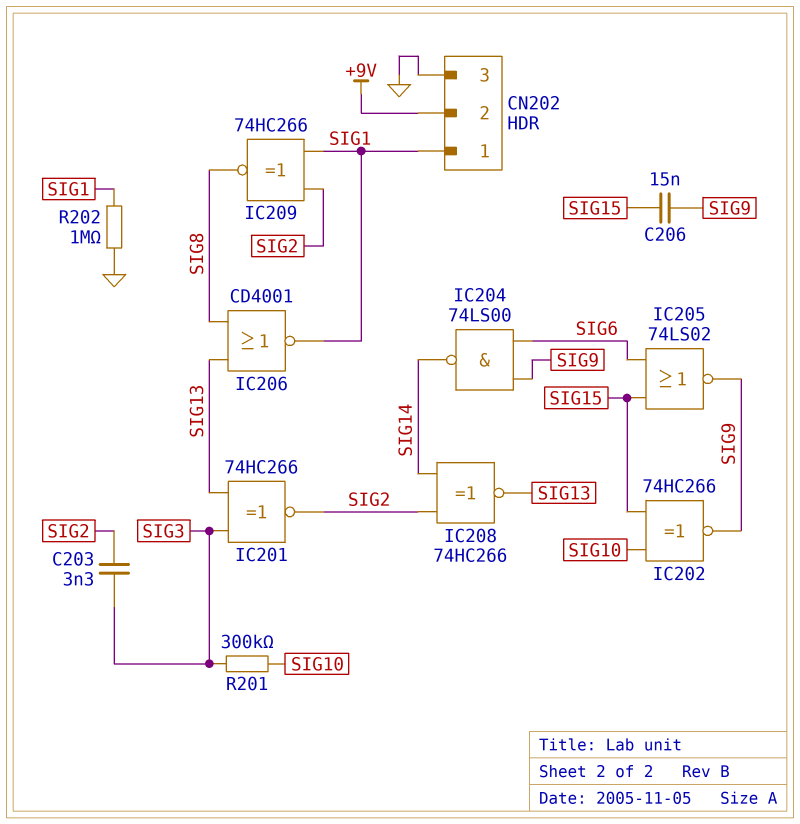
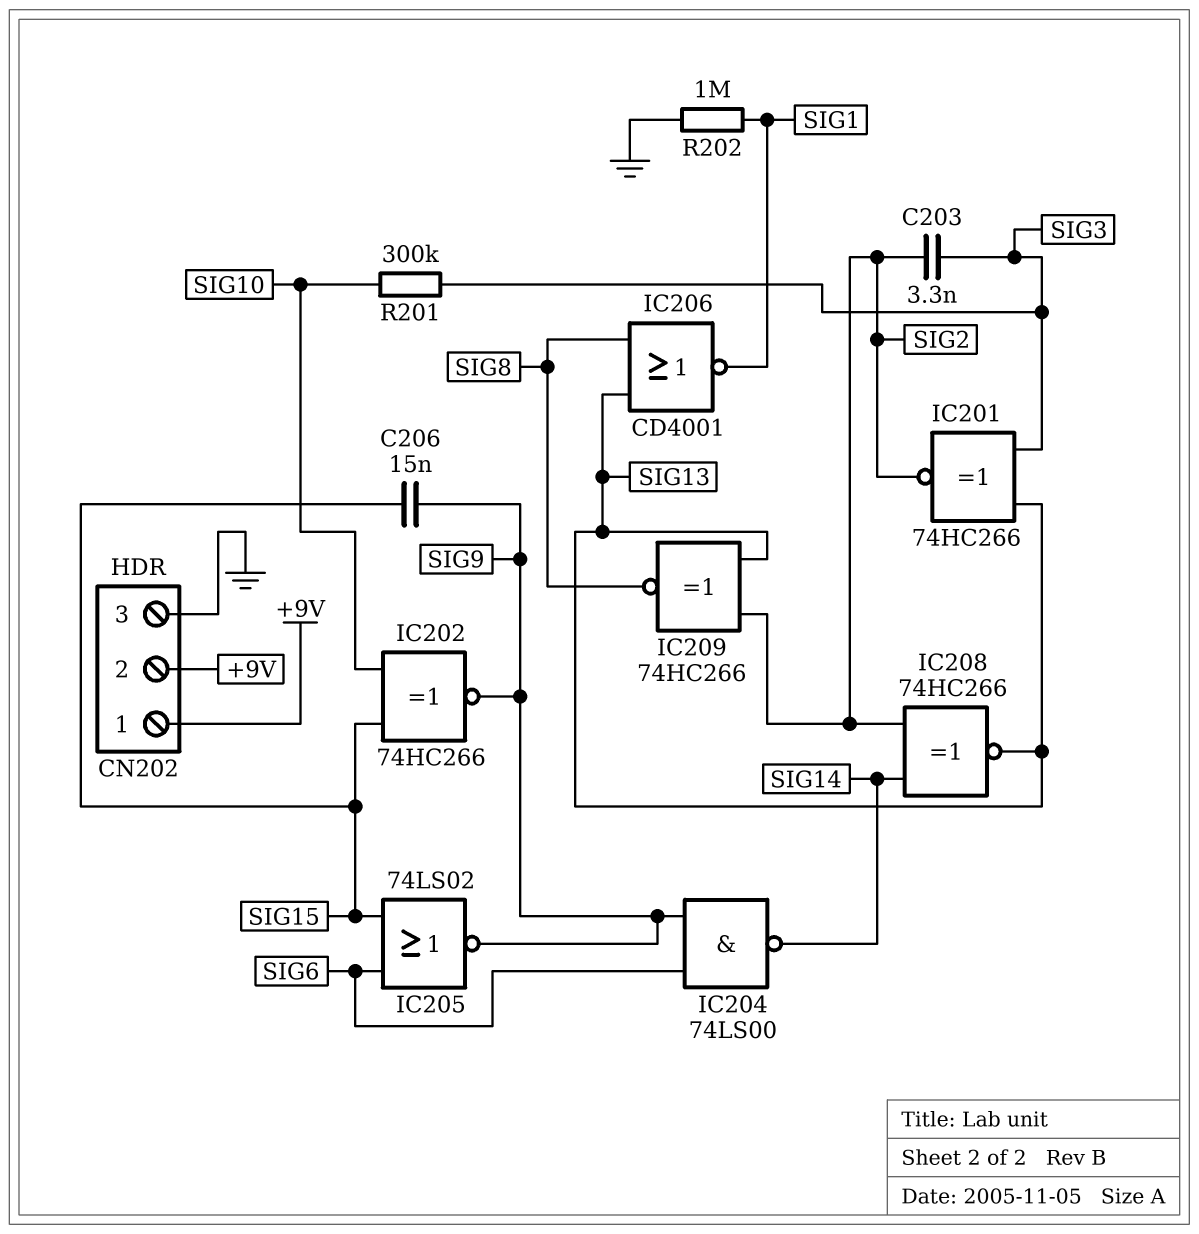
CN202 pin 1: SIG1 -> +9V
IC209: XNOR 74HC266 (in SIG1, in SIG2, out SIG8) -> XNOR 74HC266 (in SIG2, in SIG13, out SIG8)

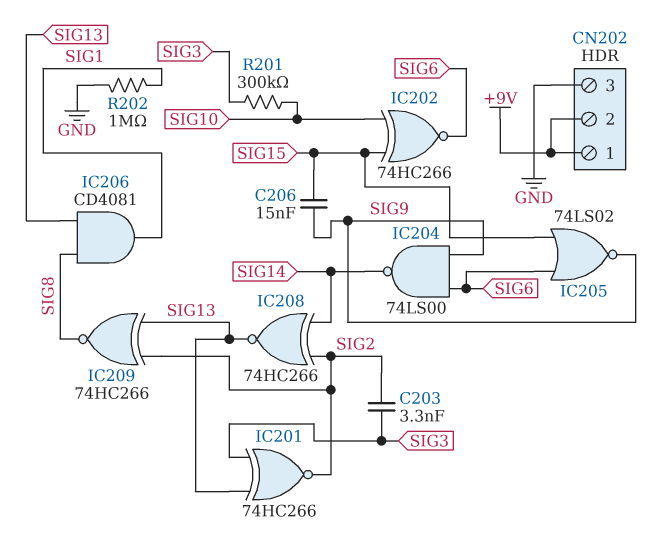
IC202: XNOR 74HC266 (in SIG10, in SIG15, out SIG9) -> XNOR 74HC266 (in SIG10, in SIG15, out SIG6)
IC206: NOR CD4001 (in SIG8, in SIG13, out SIG1) -> AND CD4081 (in SIG8, in SIG13, out SIG1)

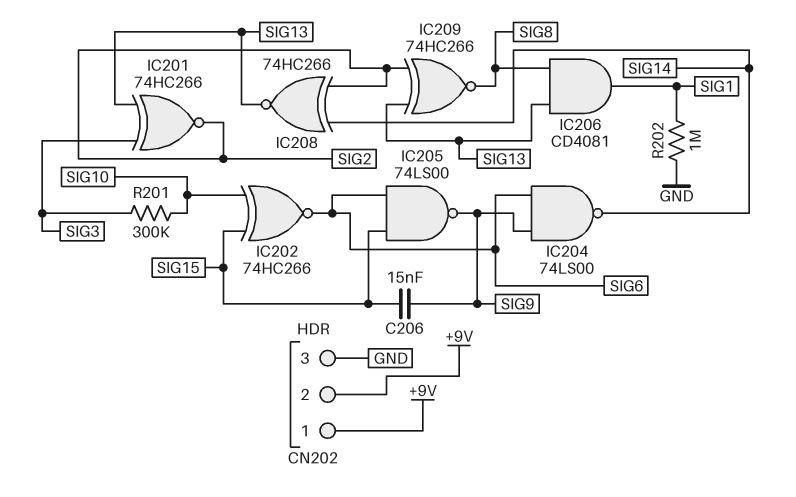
C203: 3.3nF (SIG2, SIG3) -> none
IC205: NOR 74LS02 (in SIG6, in SIG15, out SIG9) -> NAND 74LS00 (in SIG6, in SIG15, out SIG9)

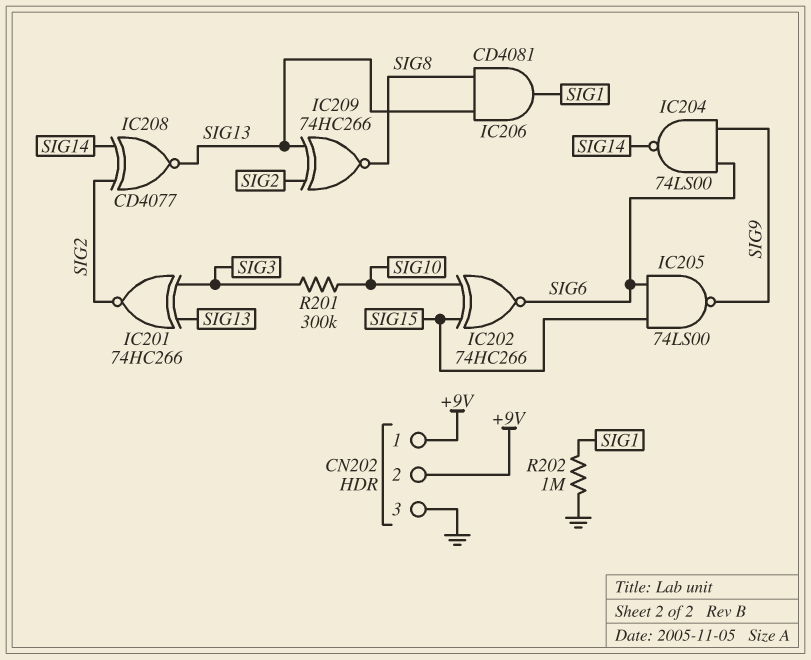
C206: 15nF (SIG9, SIG15) -> none
IC208: XNOR 74HC266 (in SIG2, in SIG14, out SIG13) -> XNOR CD4077 (in SIG2, in SIG14, out SIG13)

